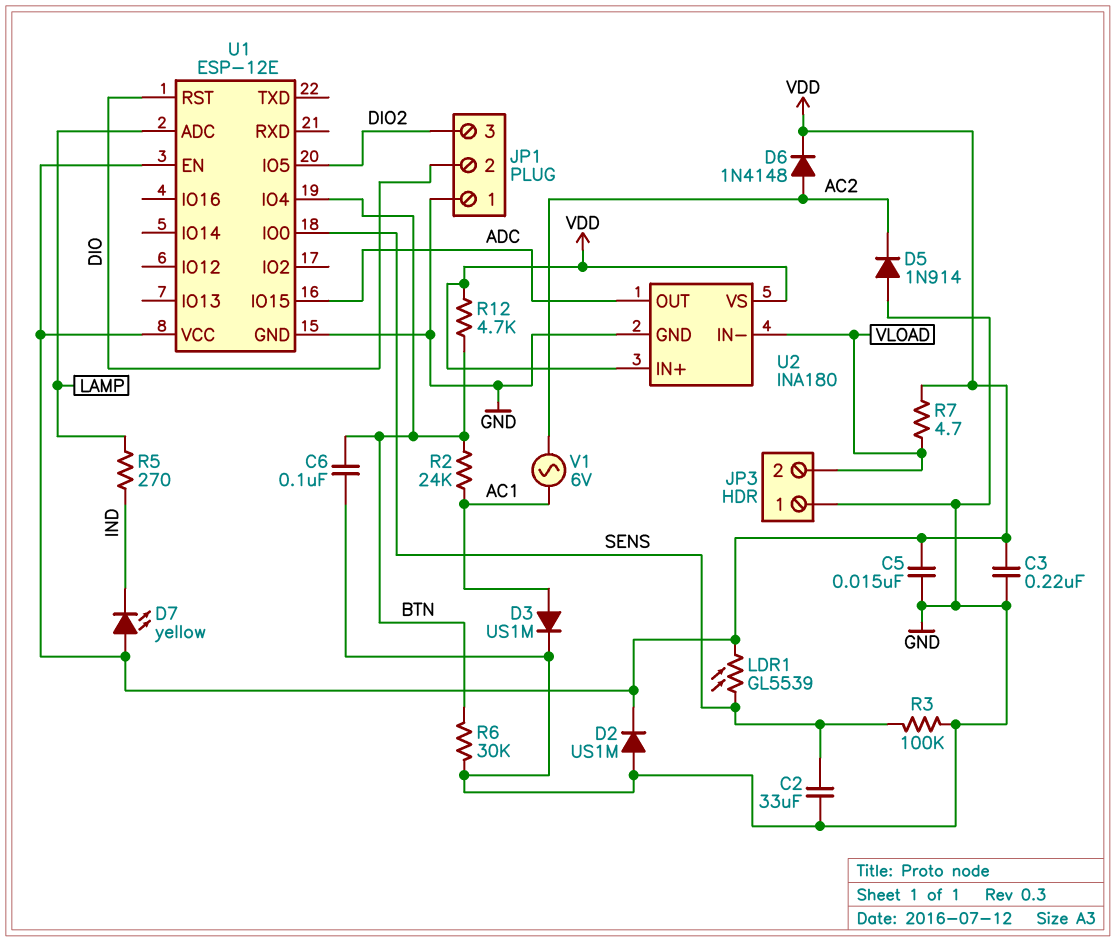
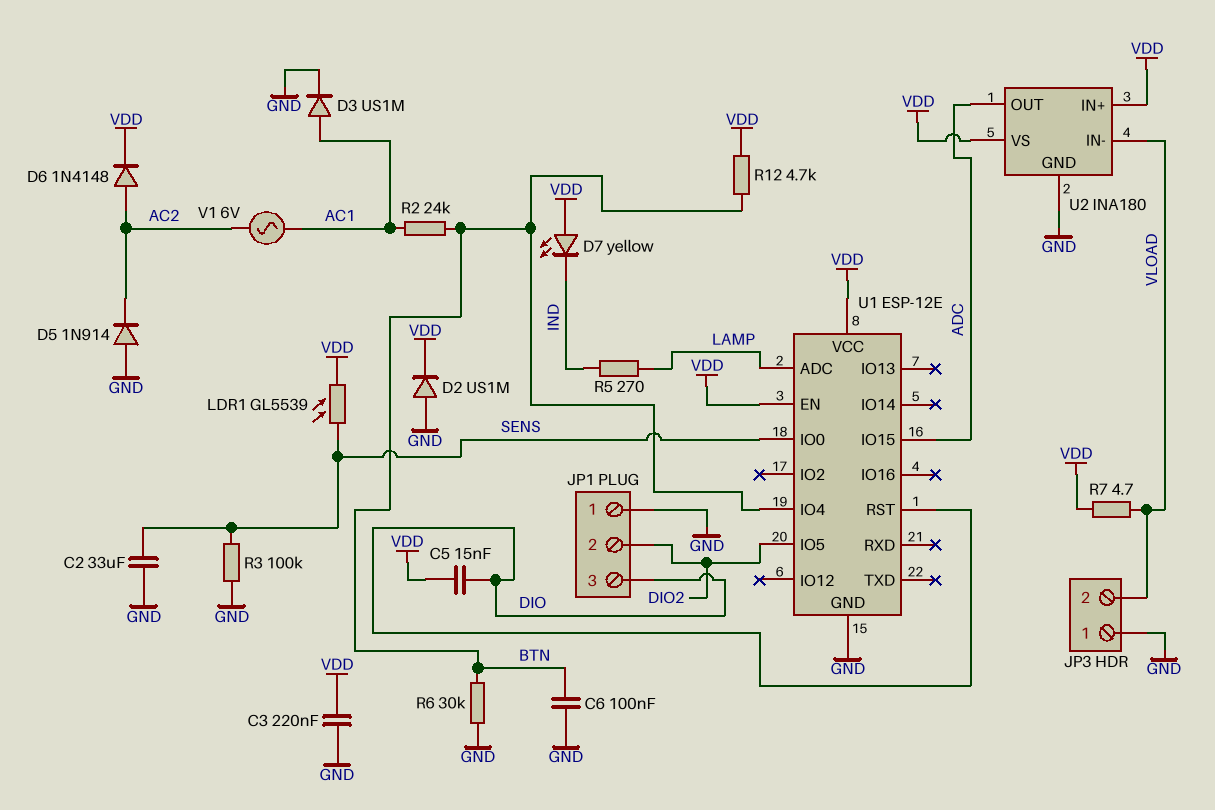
C5: 15nF (GND, VDD) -> 15nF (DIO, VDD)
JP1 pin 2: DIO -> DIO2
JP1 pin 3: DIO2 -> DIO

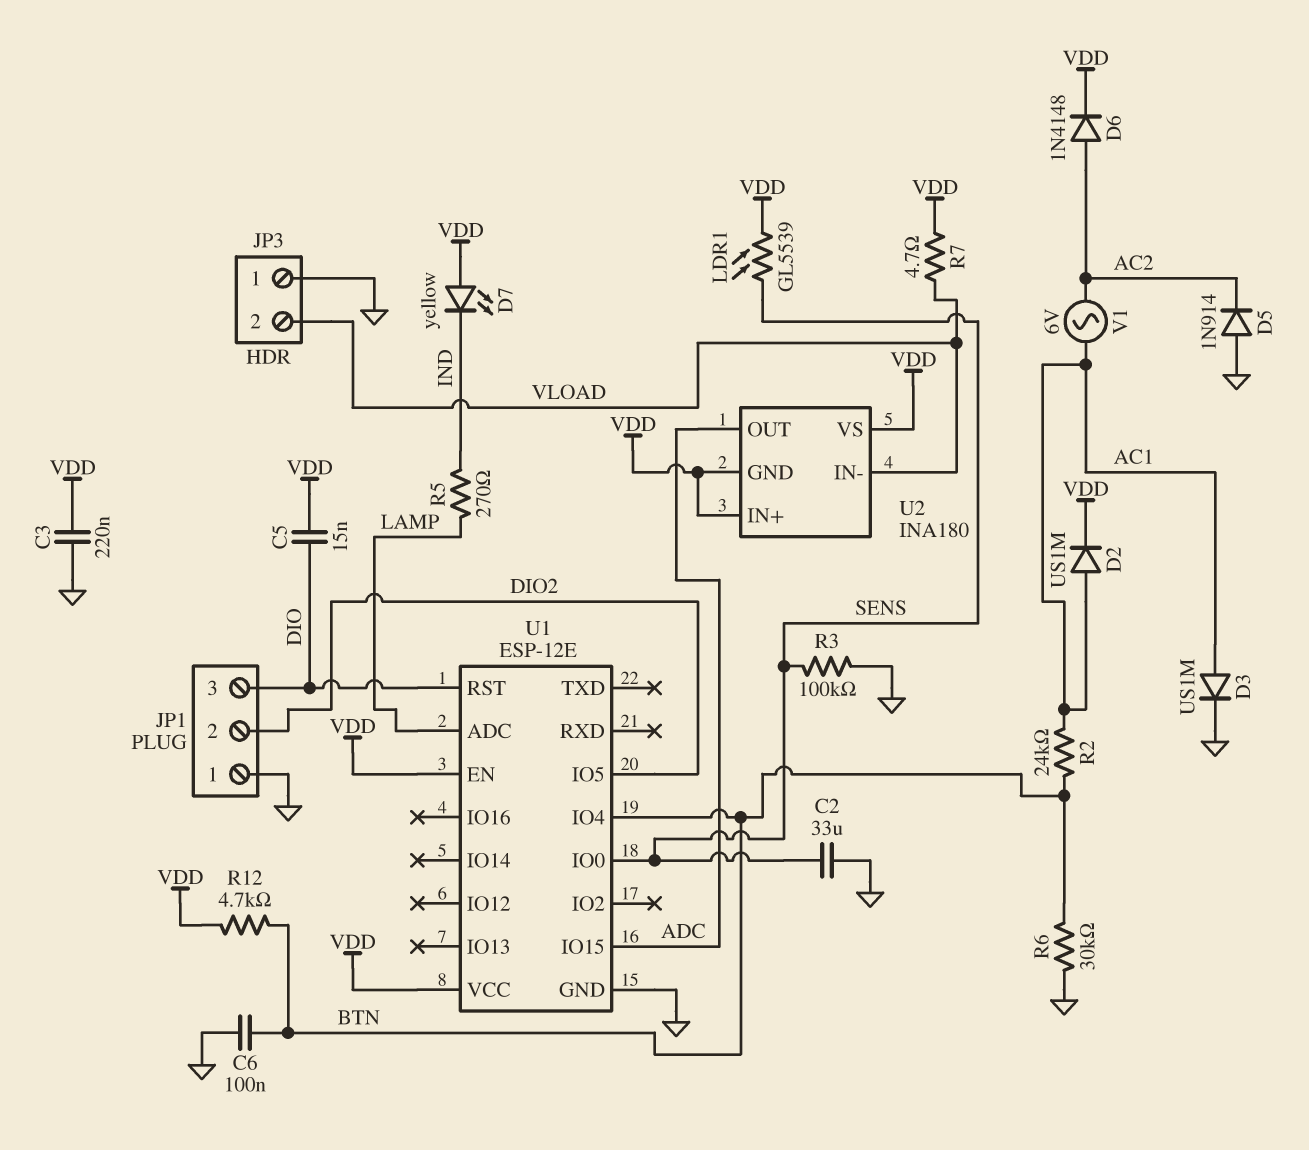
D2: diode US1M (A GND, K VDD) -> diode US1M (A AC1, K VDD)
U2 pin GND: GND -> VDD

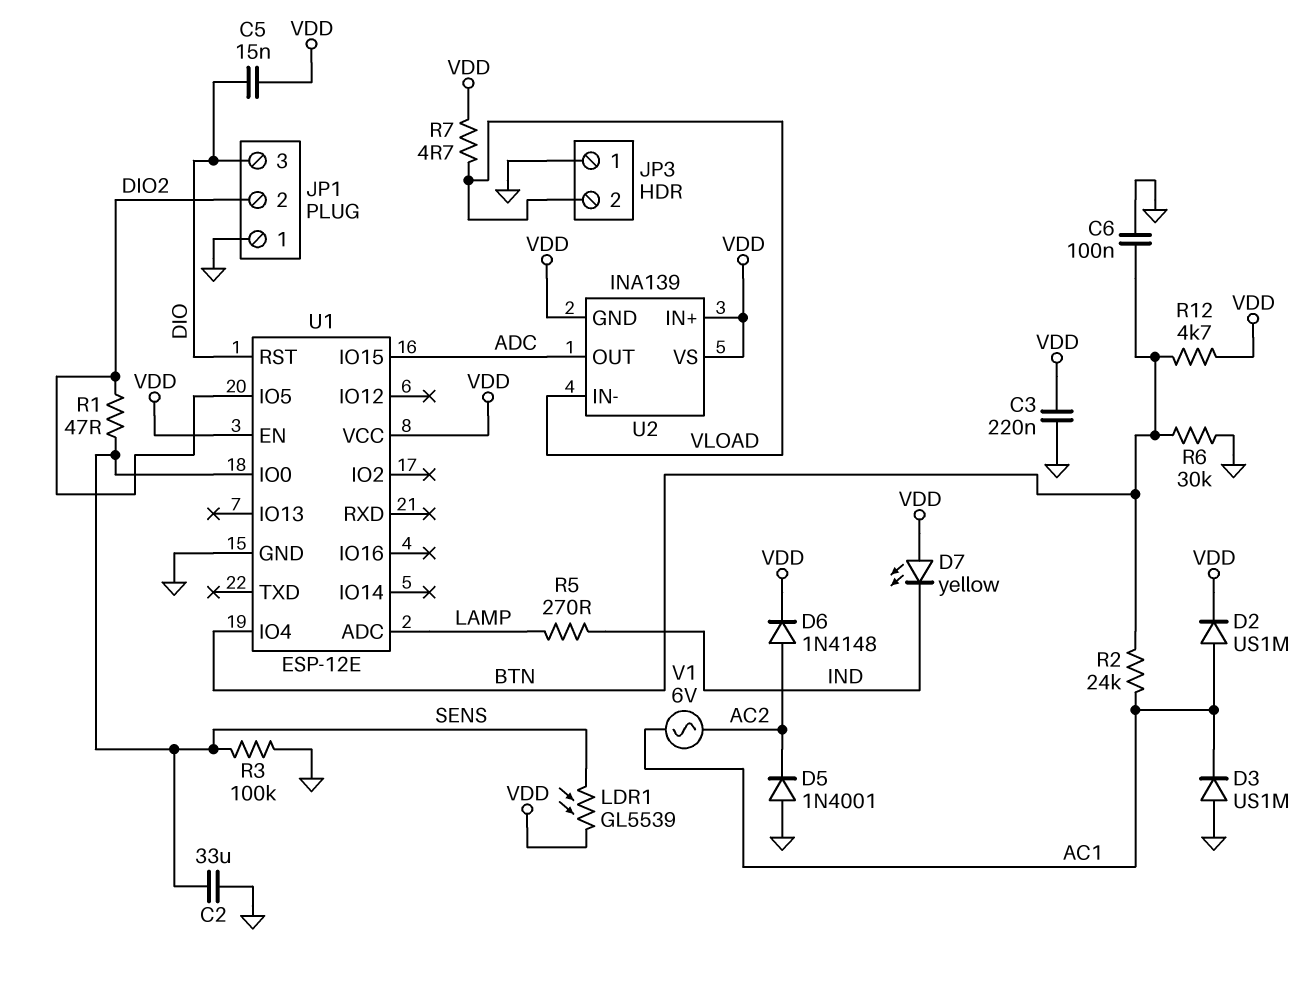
D3: diode US1M (A AC1, K GND) -> diode US1M (A GND, K AC1)
D5: diode 1N914 (A GND, K AC2) -> diode 1N4001 (A GND, K AC2)
R1: none -> 47 (DIO2, SENS)
U2: INA180 -> INA139

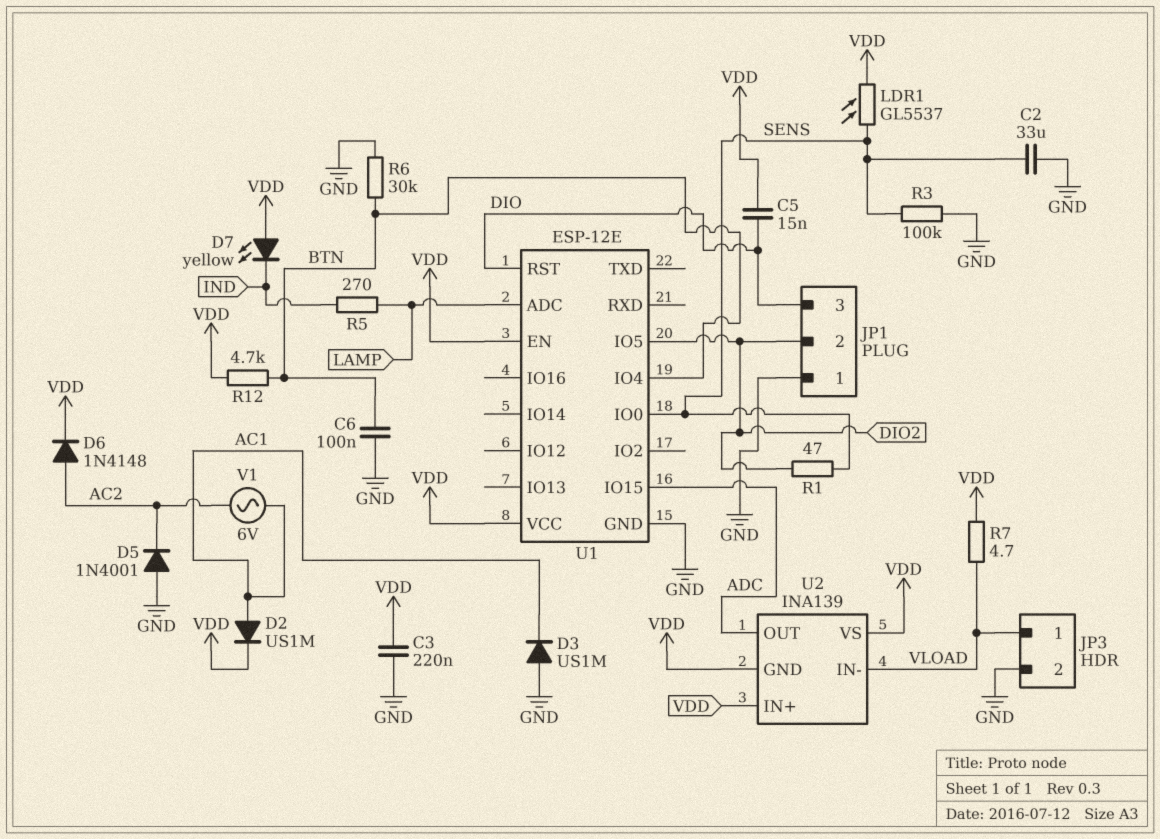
JP3 pin 1: GND -> VLOAD
JP3 pin 2: VLOAD -> GND
LDR1: GL5539 (SENS, VDD) -> GL5537 (SENS, VDD)
R2: 24k (AC1, BTN) -> none

